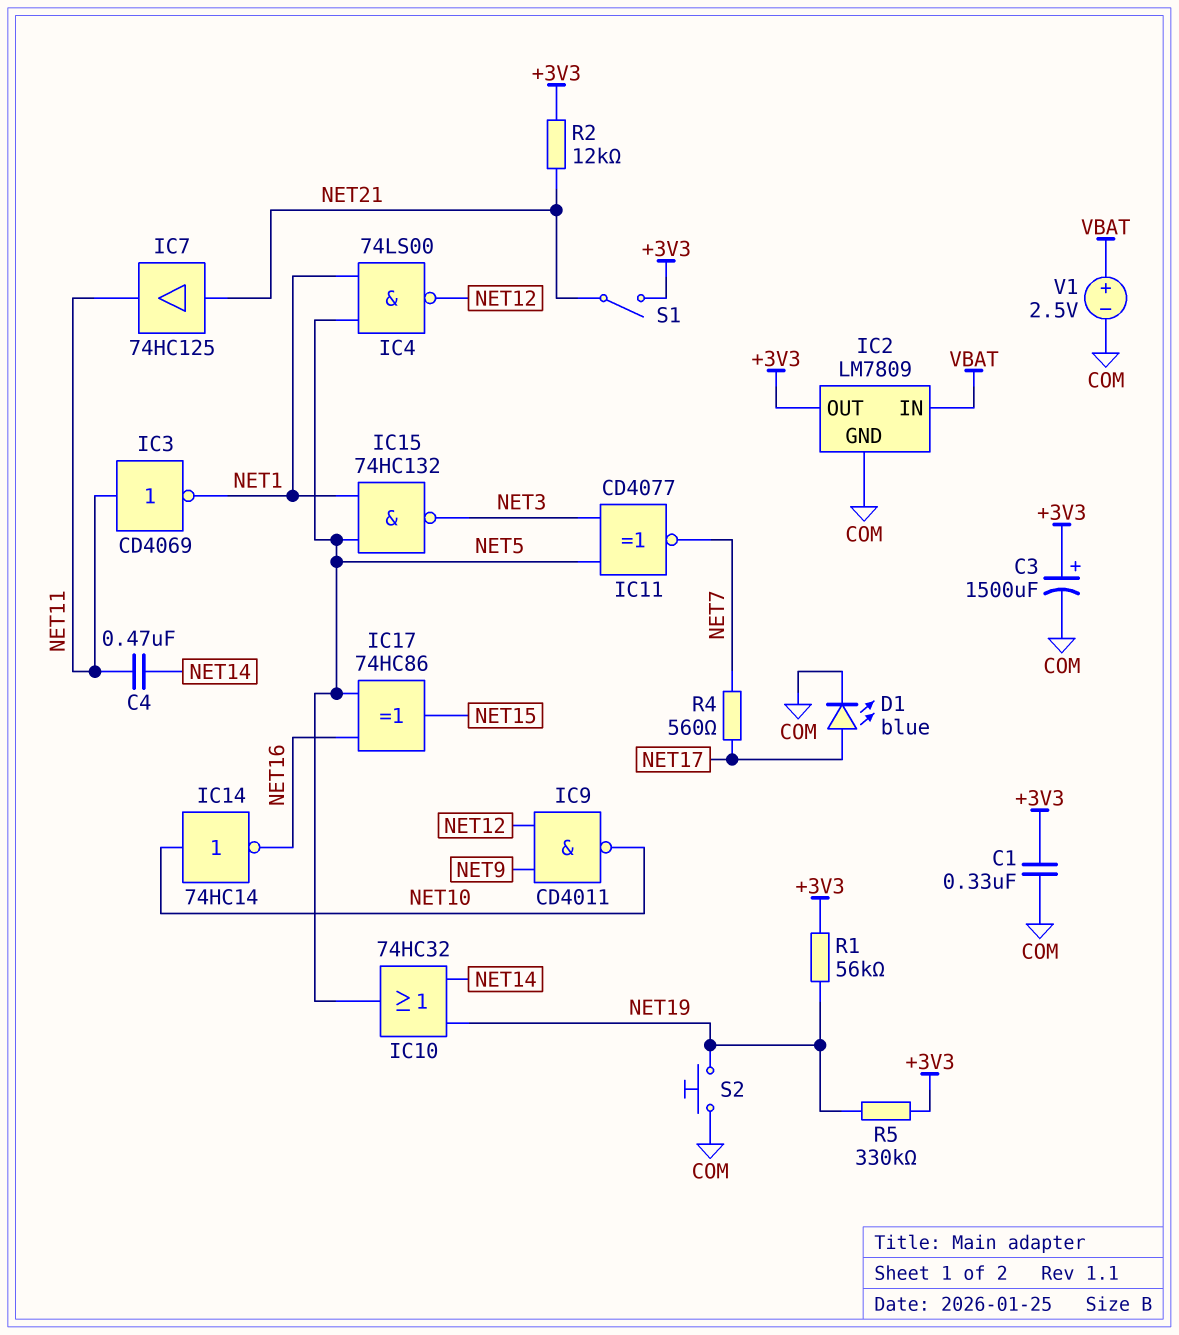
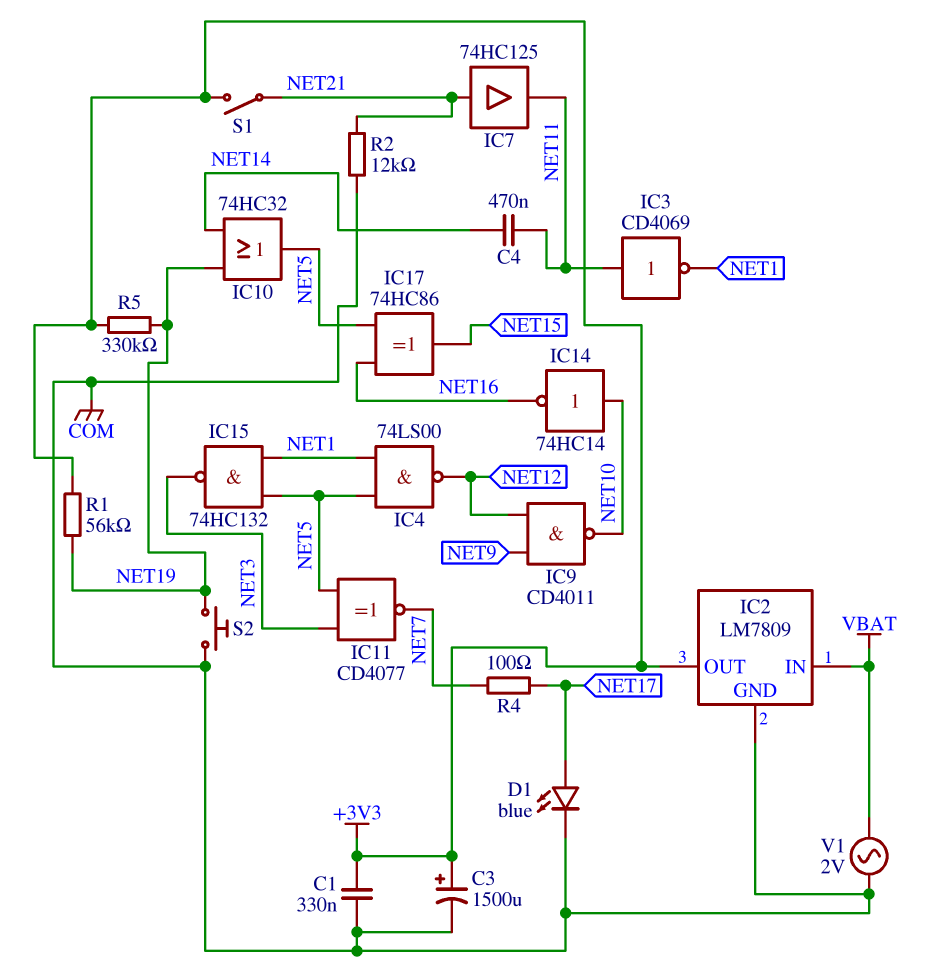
R2: 12k (+3V3, NET21) -> 12k (COM, NET21)
R4: 560 (NET7, NET17) -> 100 (NET7, NET17)
V1: 2.5V (plus VBAT, minus COM) -> AC 2V (COM, VBAT)

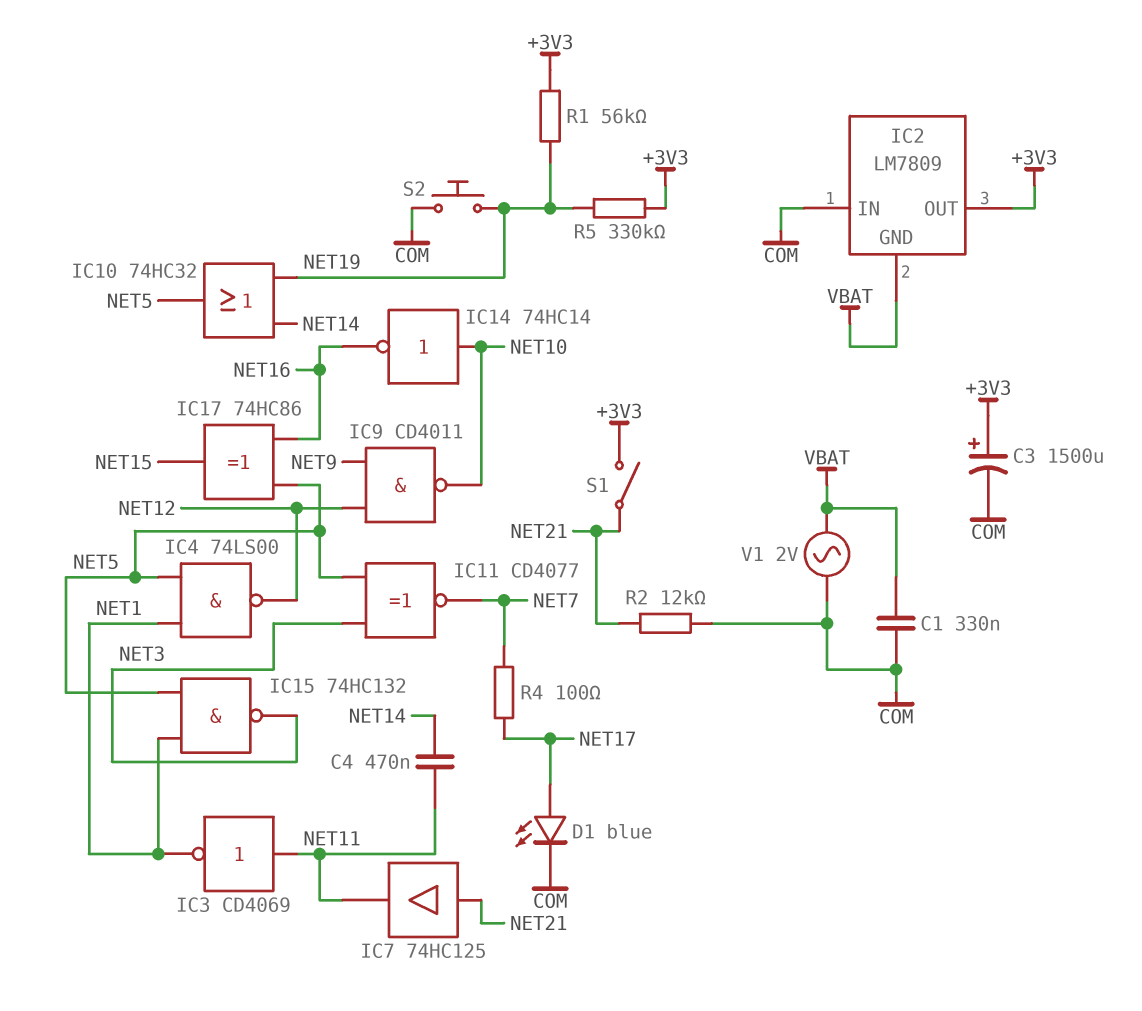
C1: 330nF (+3V3, COM) -> 330nF (COM, VBAT)
IC2 pin GND: COM -> VBAT
IC2 pin IN: VBAT -> COM

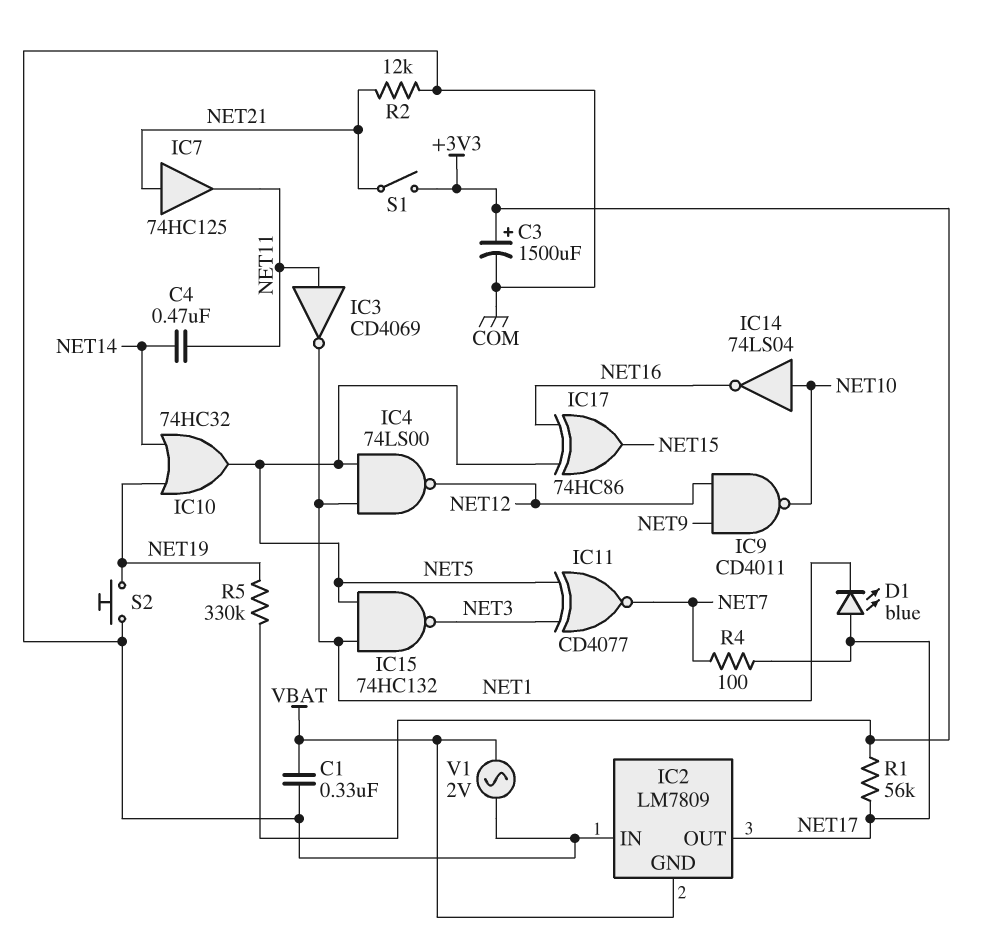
D1: LED blue (A NET17, K COM) -> LED blue (A NET17, K NET1)
IC2 pin OUT: +3V3 -> NET17
IC14: NOT 74HC14 (in NET10, out NET16) -> NOT 74LS04 (in NET10, out NET16)
R1: 56k (+3V3, NET19) -> 56k (+3V3, NET17)

